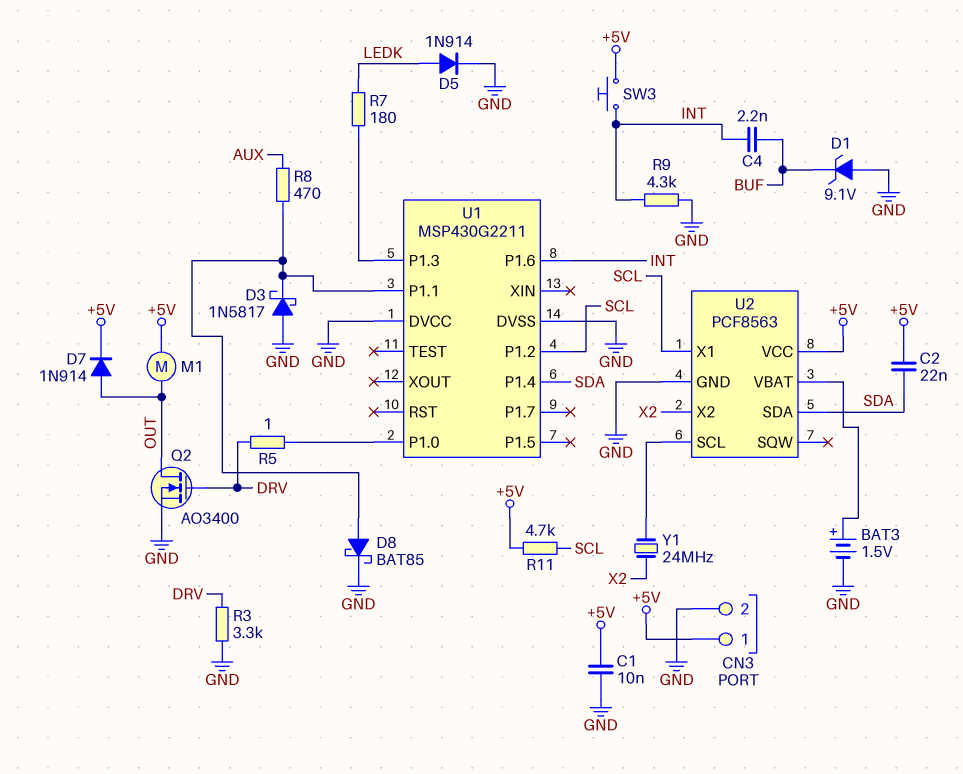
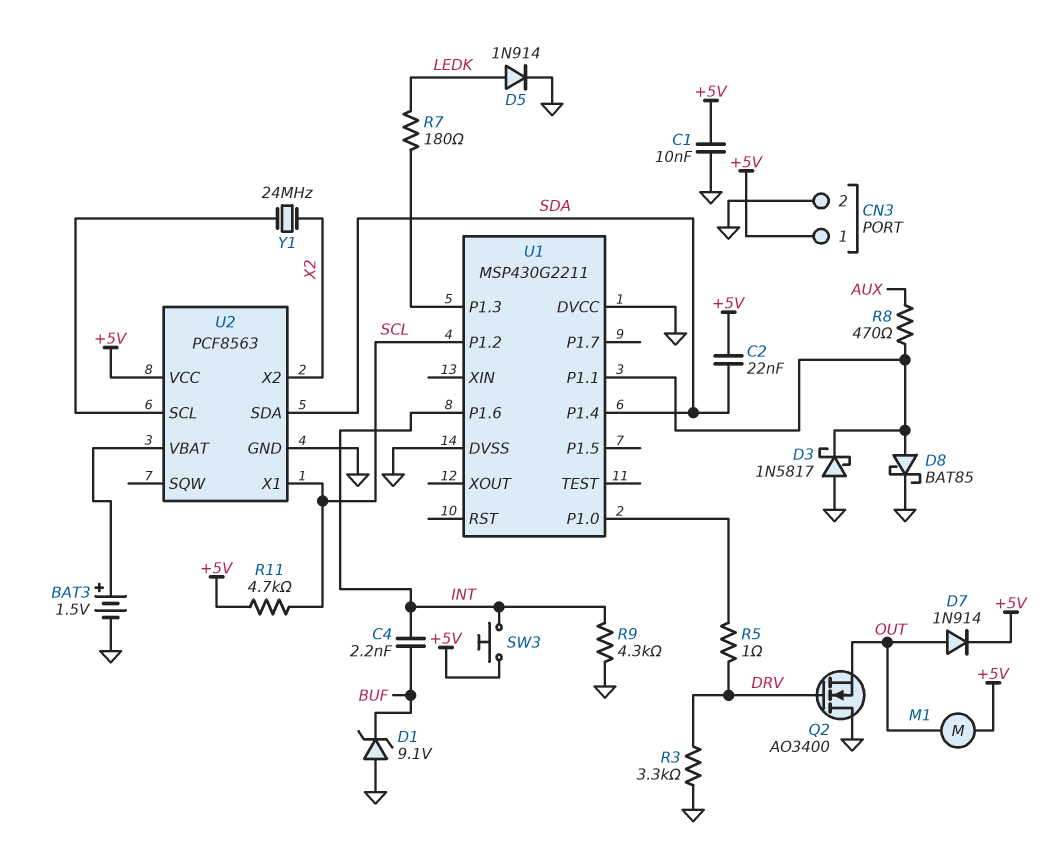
Q2: NMOS AO3400 (G DRV, D OUT, S GND) -> NMOS AO3400 (G DRV, D GND, S OUT)

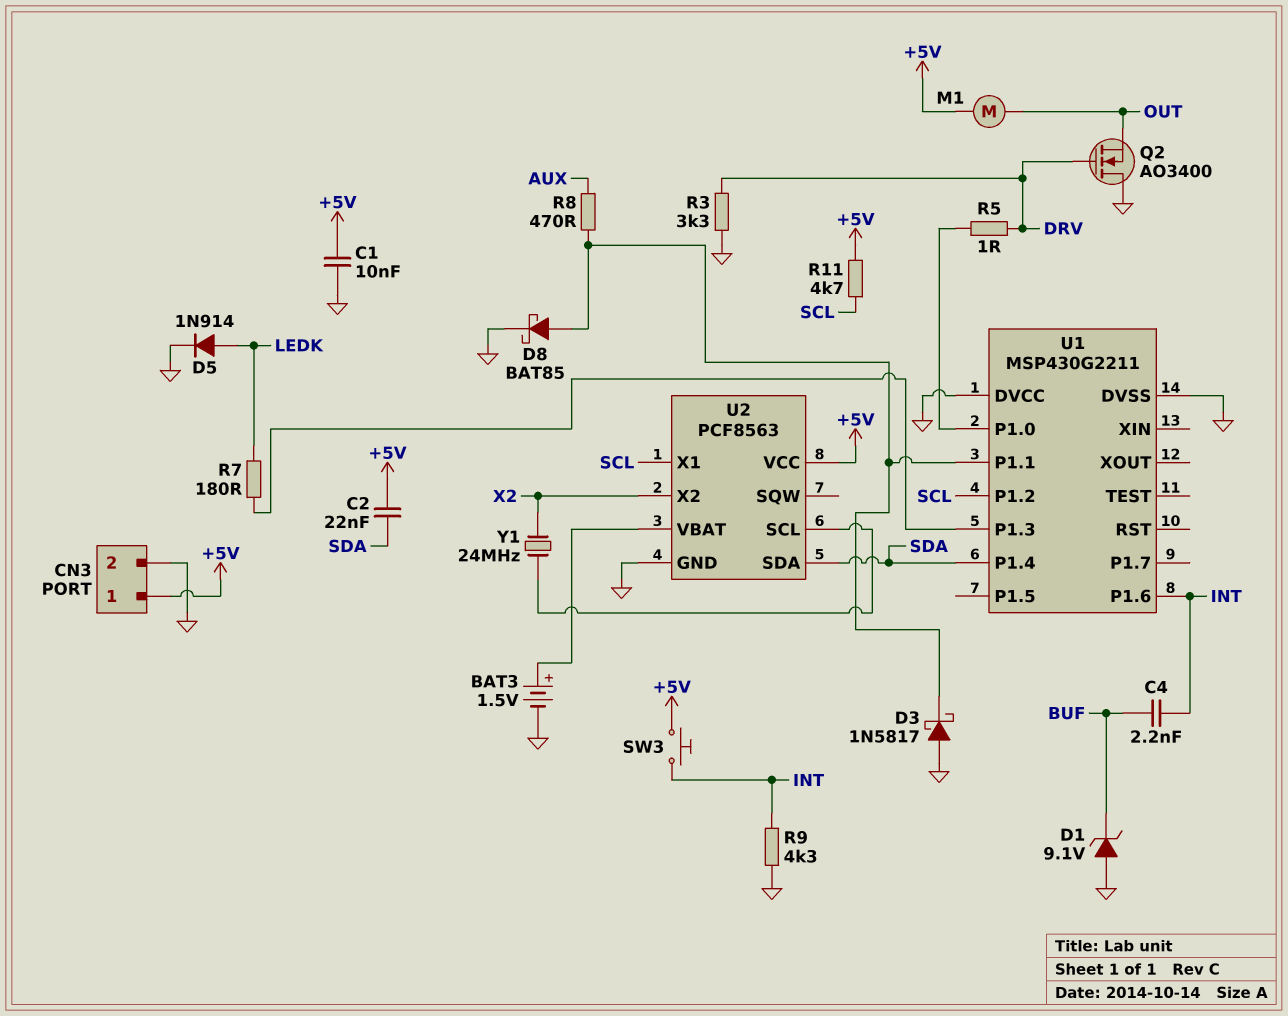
D7: diode 1N914 (A OUT, K +5V) -> none

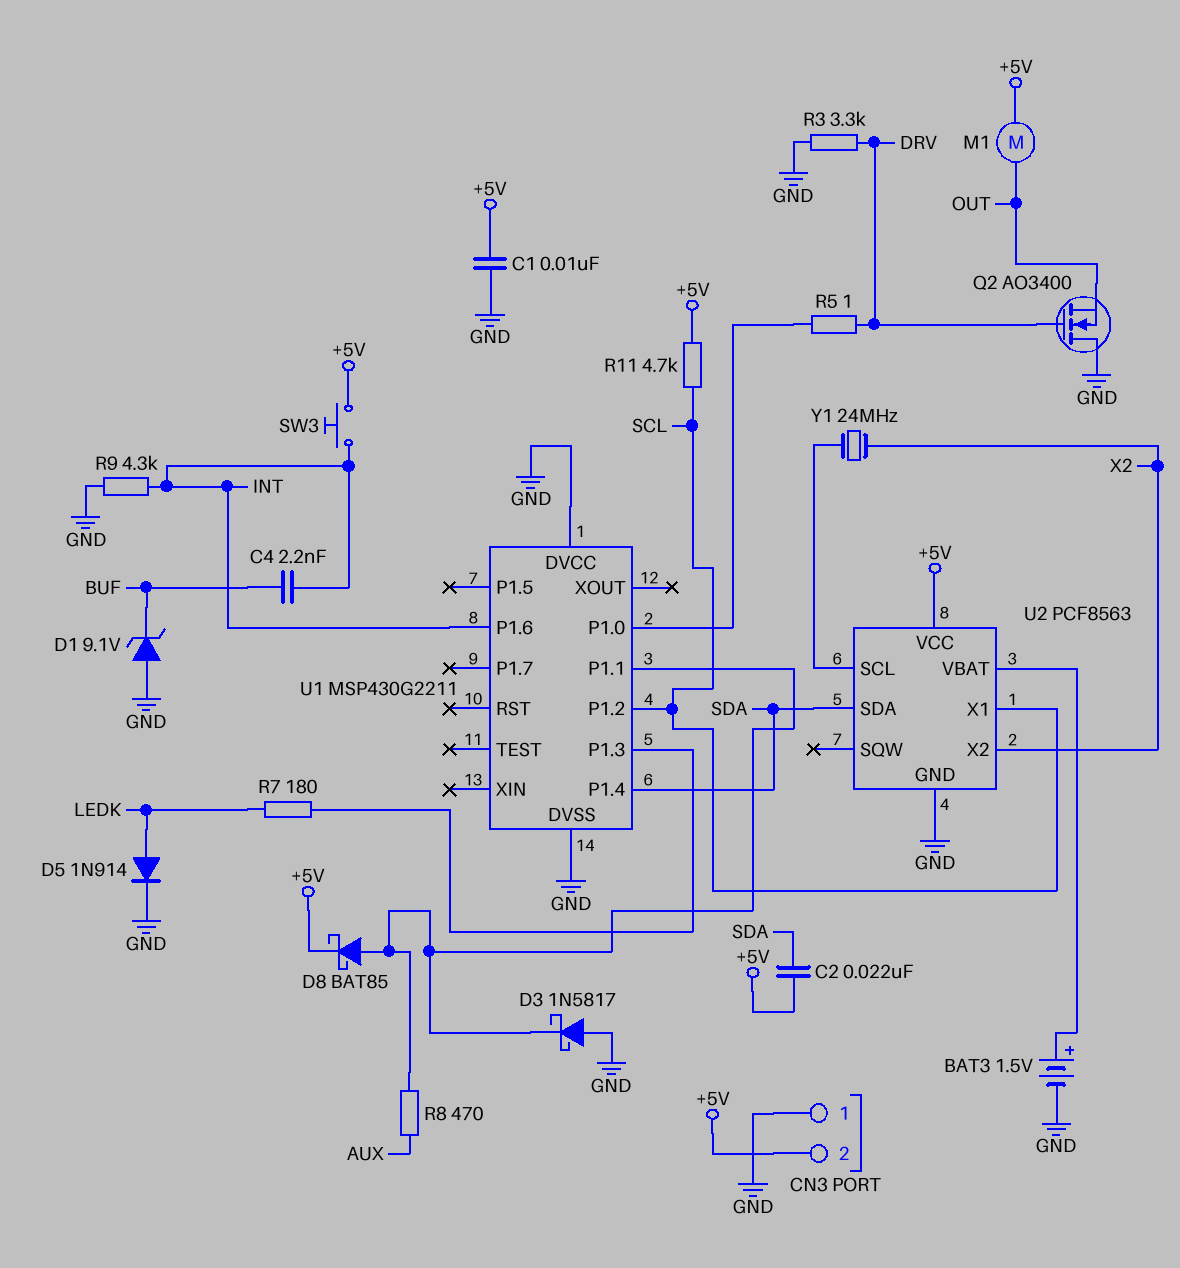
CN3 pin 1: +5V -> GND
CN3 pin 2: GND -> +5V
D8: schottky BAT85 (A U1/P1.1, K GND) -> schottky BAT85 (A U1/P1.1, K +5V)

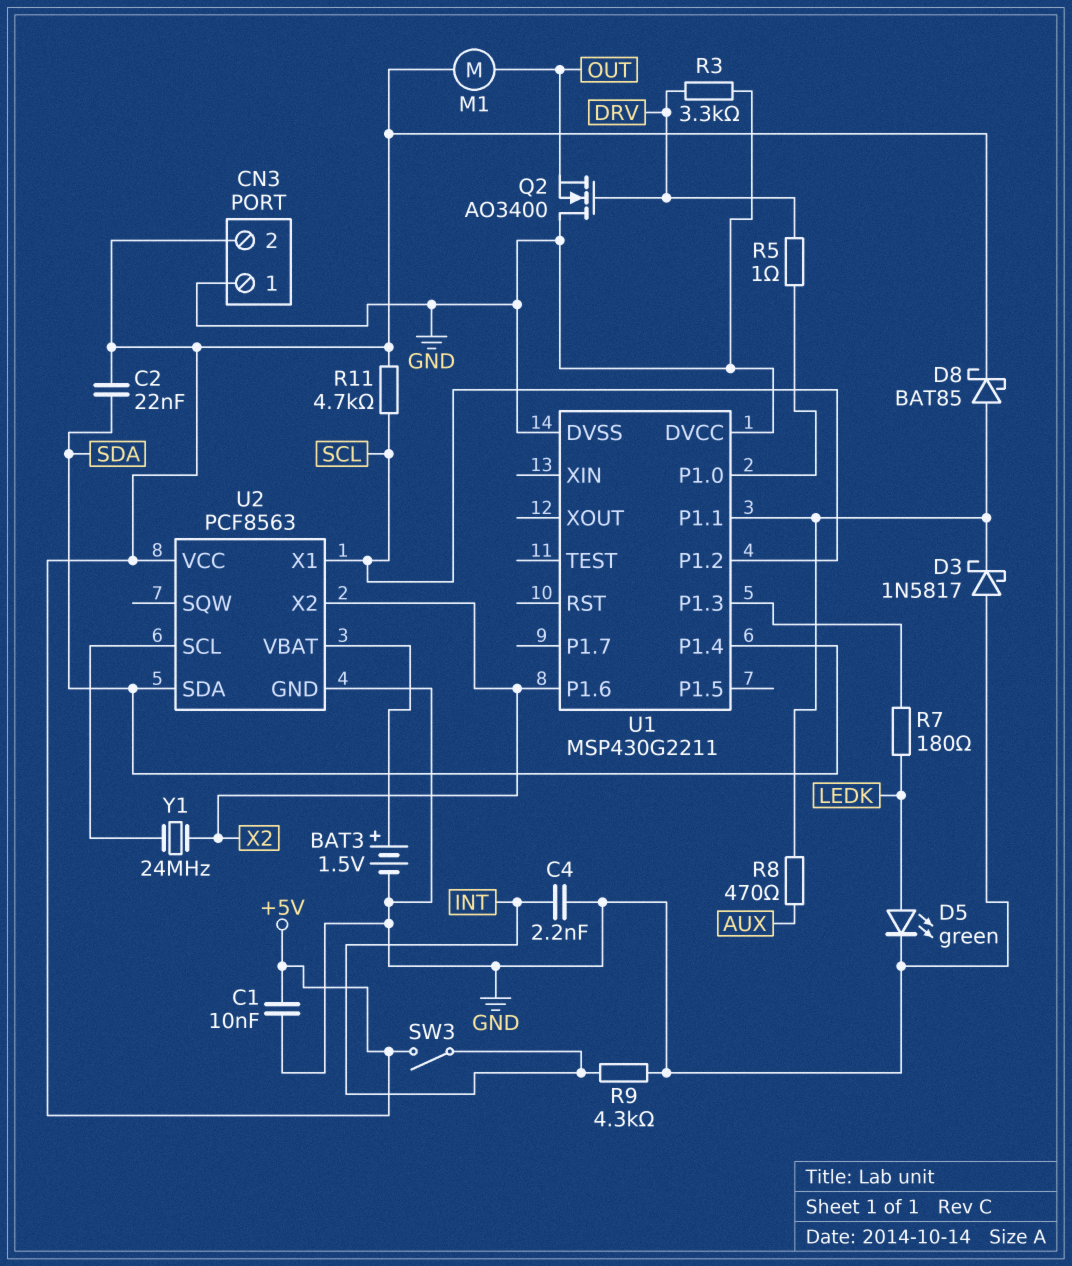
C4: 2.2nF (BUF, INT) -> 2.2nF (GND, INT)
D1: zener 9.1V (A GND, K BUF) -> none
D5: diode 1N914 (A LEDK, K GND) -> LED green (A LEDK, K GND)
SW3: button (+5V, INT) -> switch (+5V, INT)
U1 pin P1.6: INT -> X2

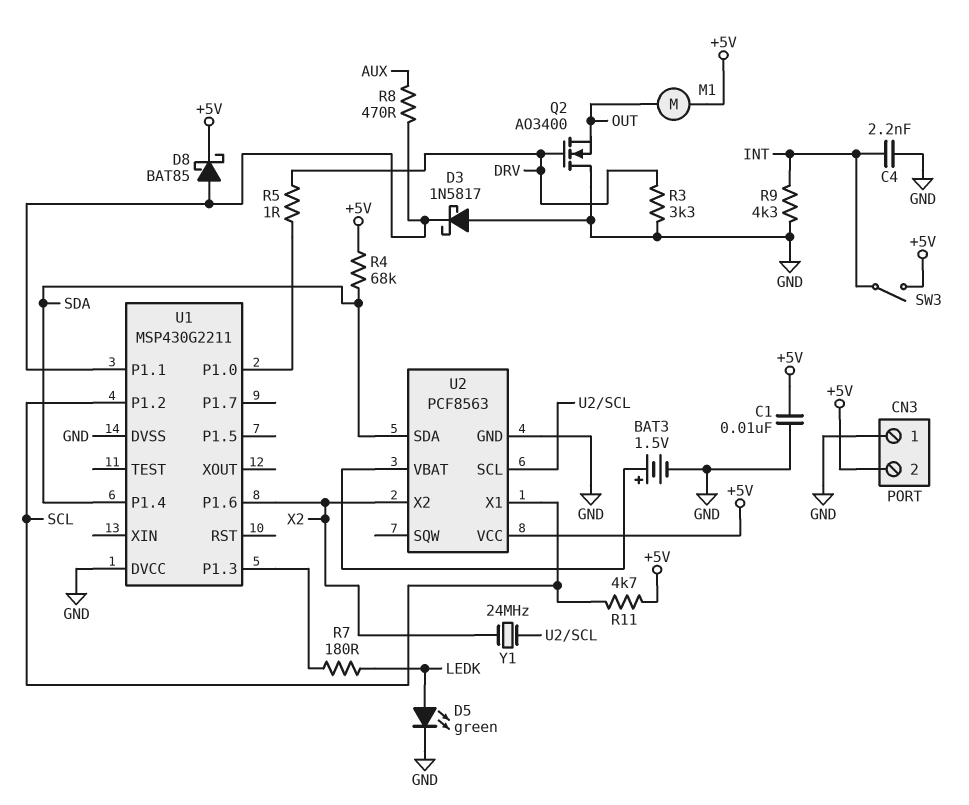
C2: 22nF (+5V, SDA) -> none
R4: none -> 68k (+5V, SDA)

